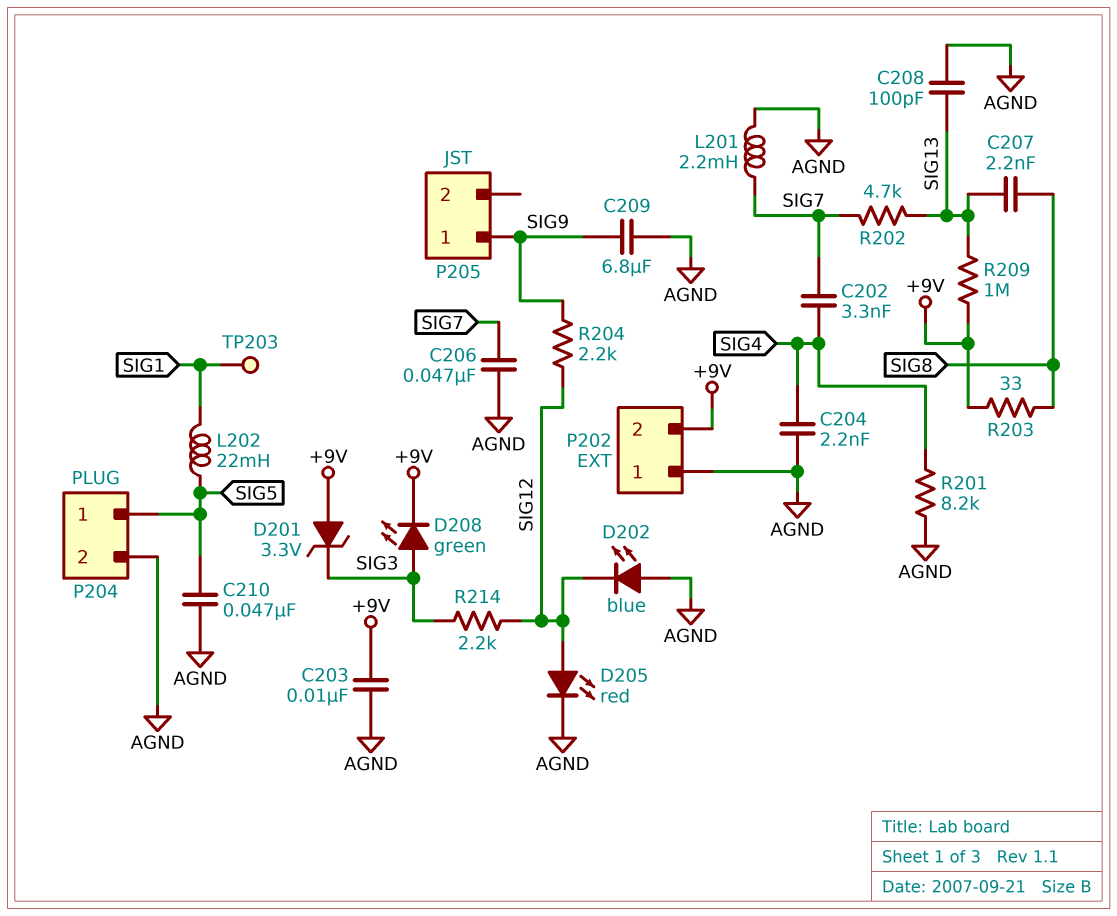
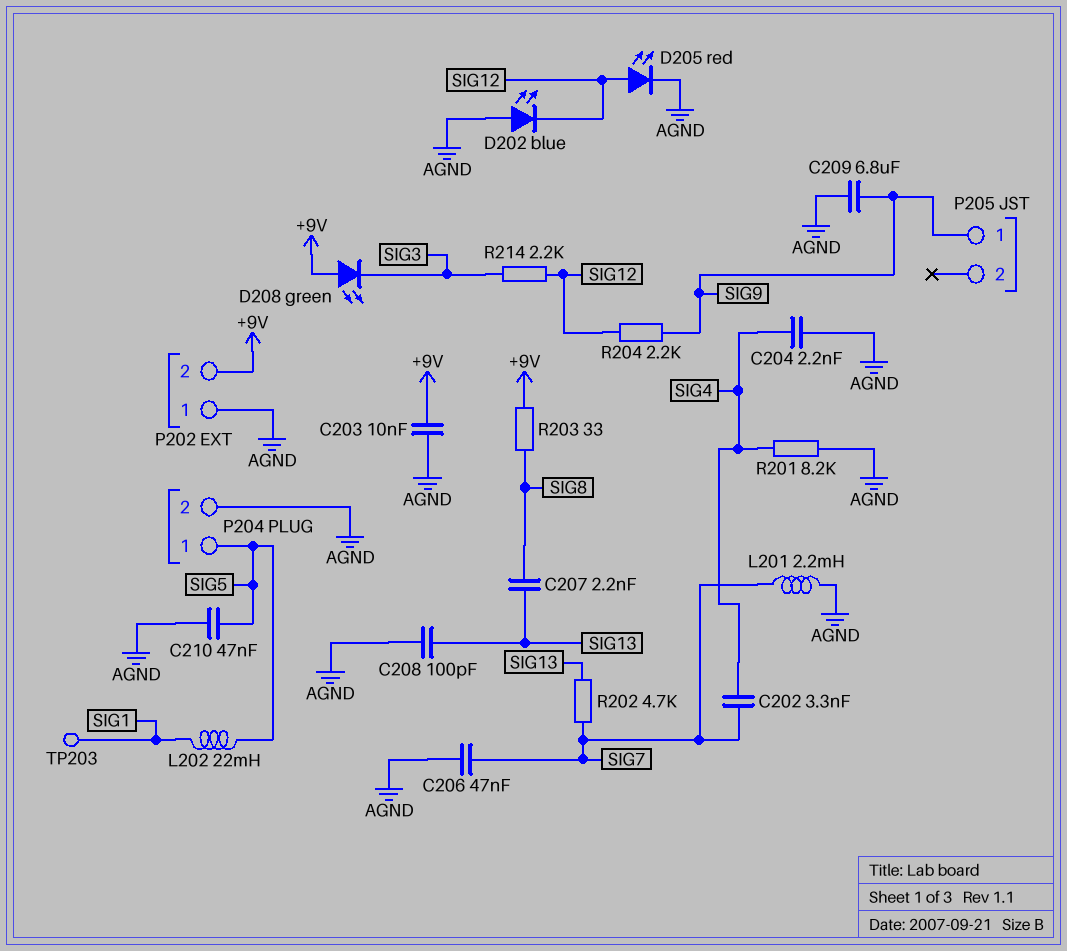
D201: zener 3.3V (A +9V, K SIG3) -> none
D208: LED green (A SIG3, K +9V) -> LED green (A +9V, K SIG3)
R209: 1M (+9V, SIG13) -> none

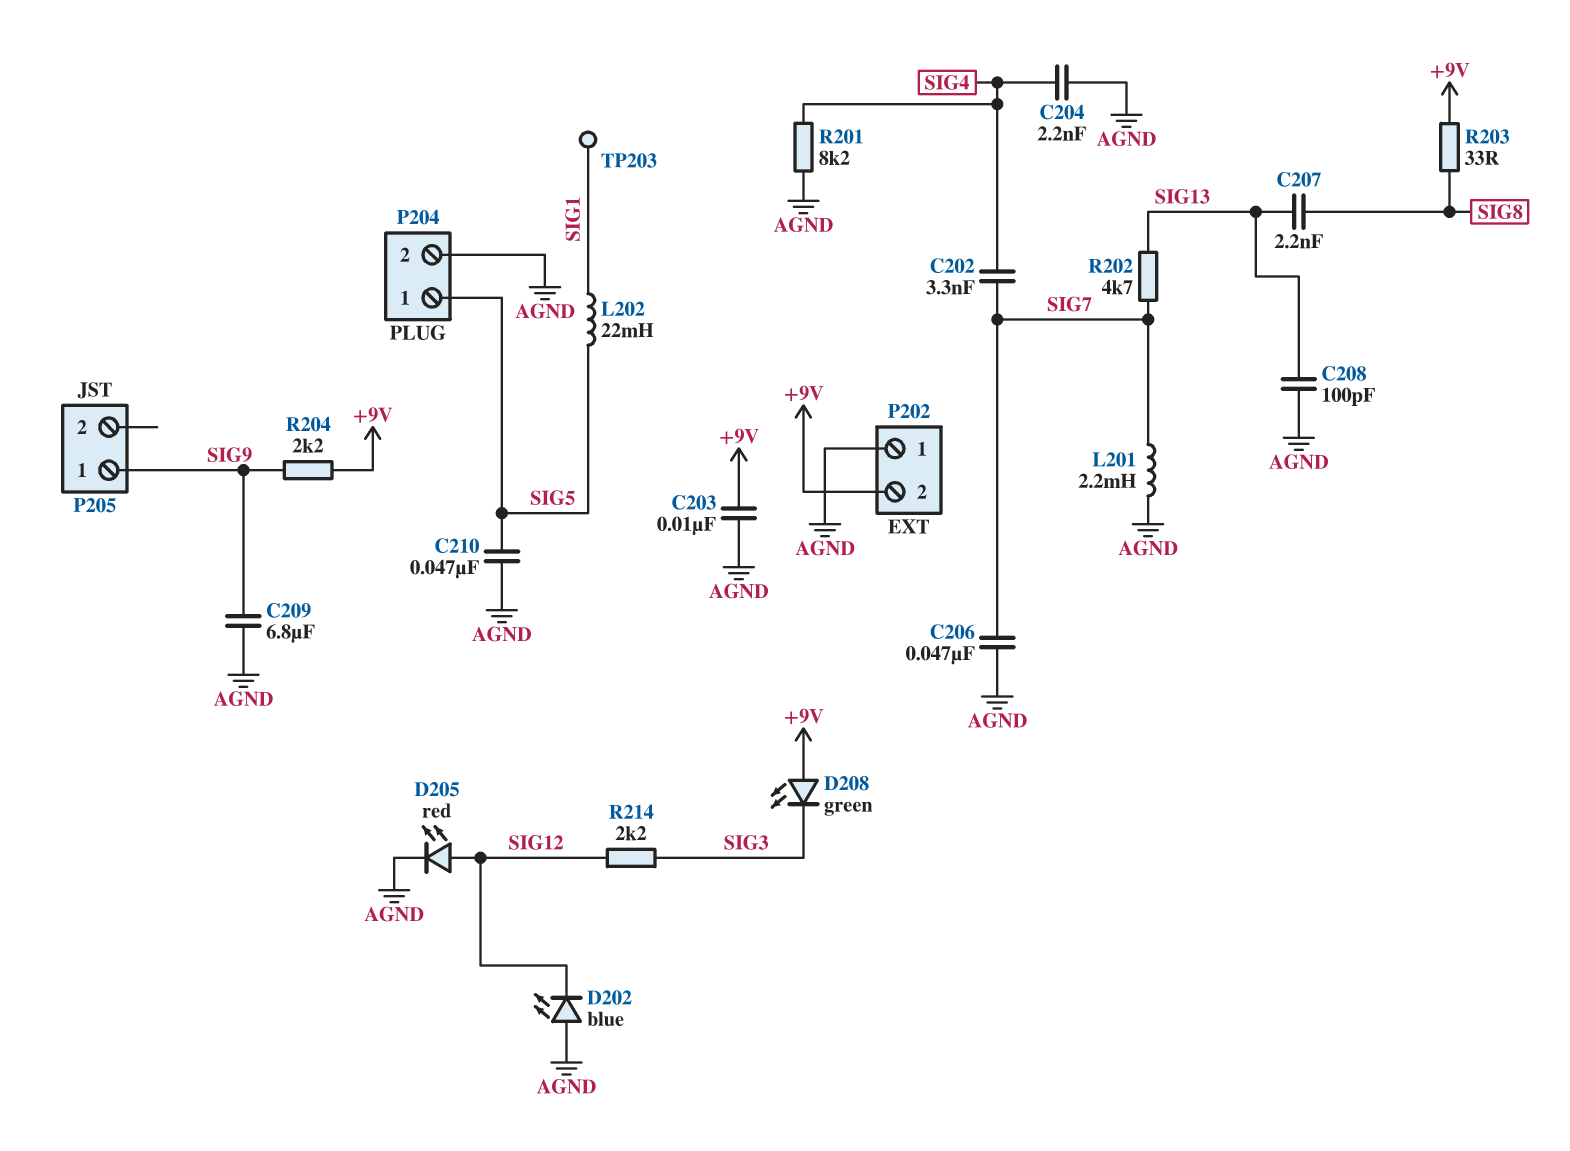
R204: 2.2k (SIG9, SIG12) -> 2.2k (+9V, SIG9)

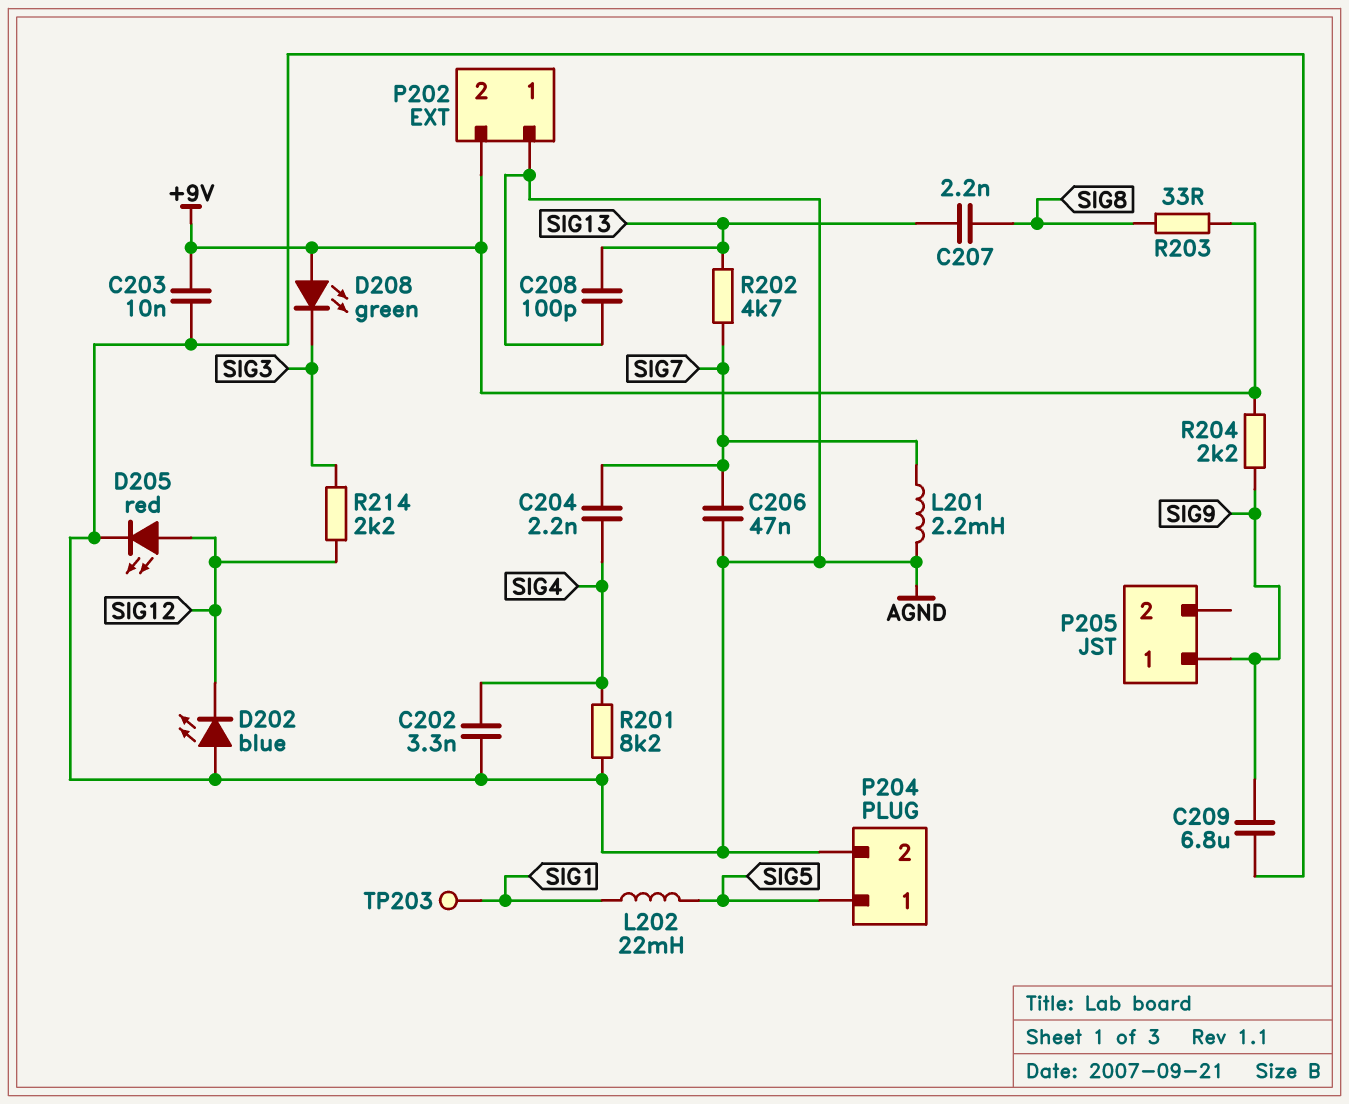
C202: 3.3nF (SIG4, SIG7) -> 3.3nF (AGND, SIG4)
C204: 2.2nF (AGND, SIG4) -> 2.2nF (SIG4, SIG7)
C210: 47nF (AGND, SIG5) -> none

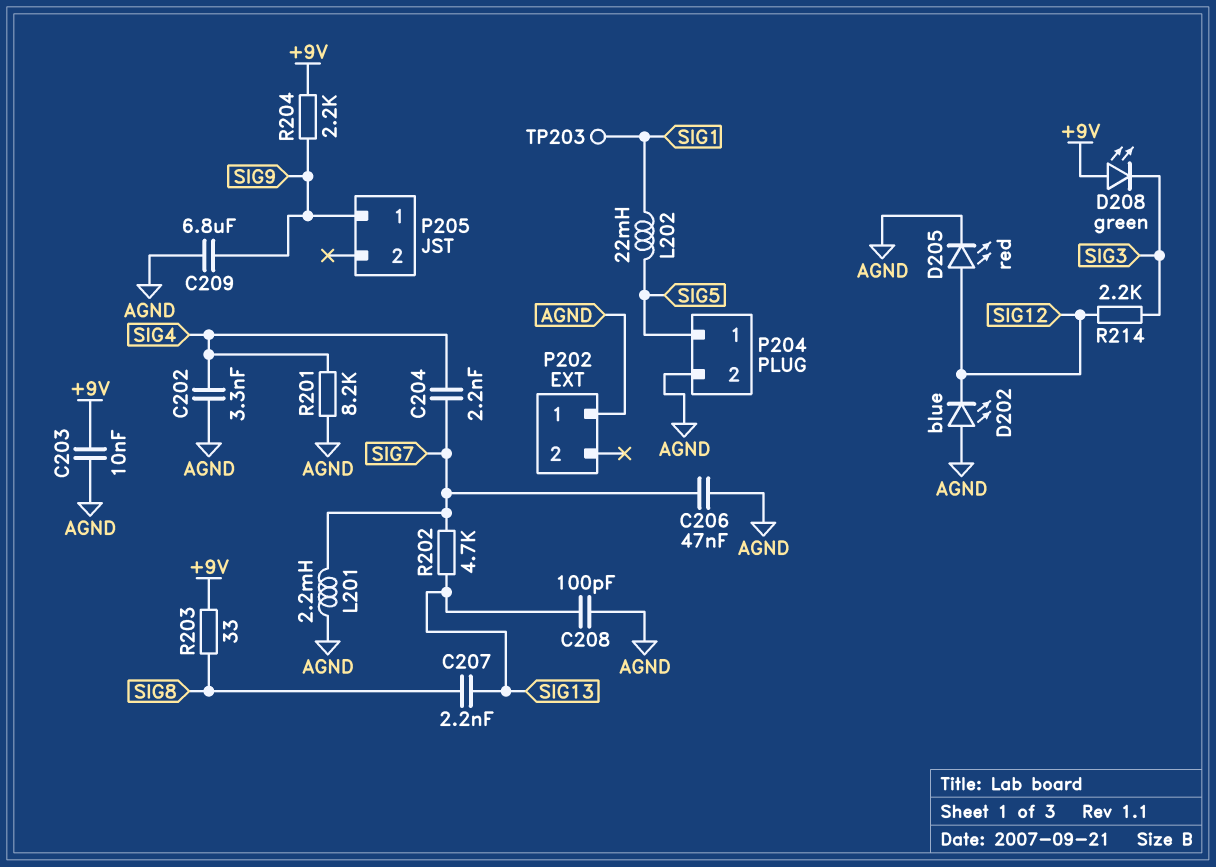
P202 pin 2: +9V -> none

